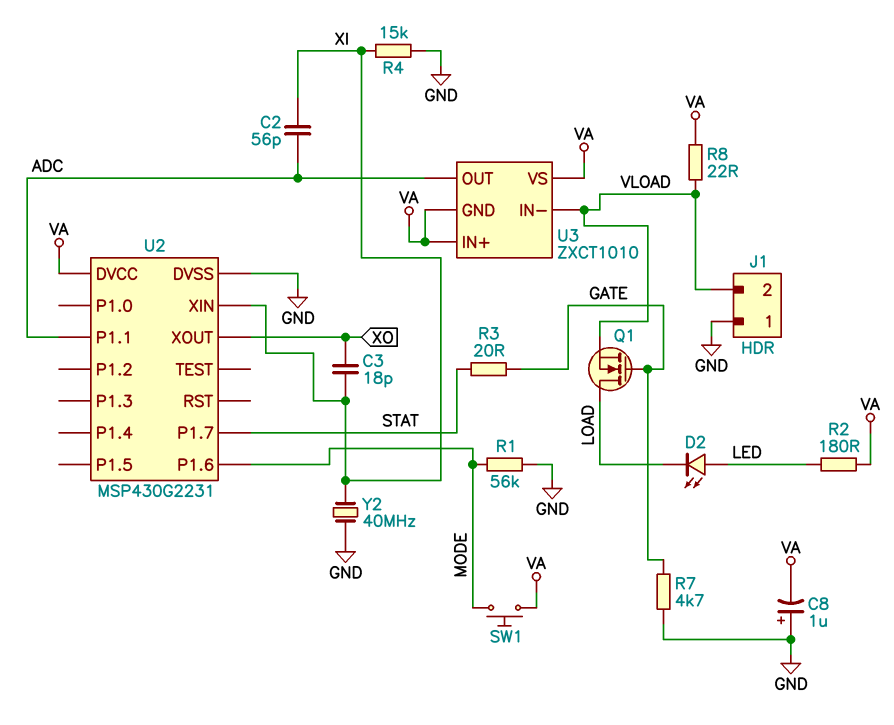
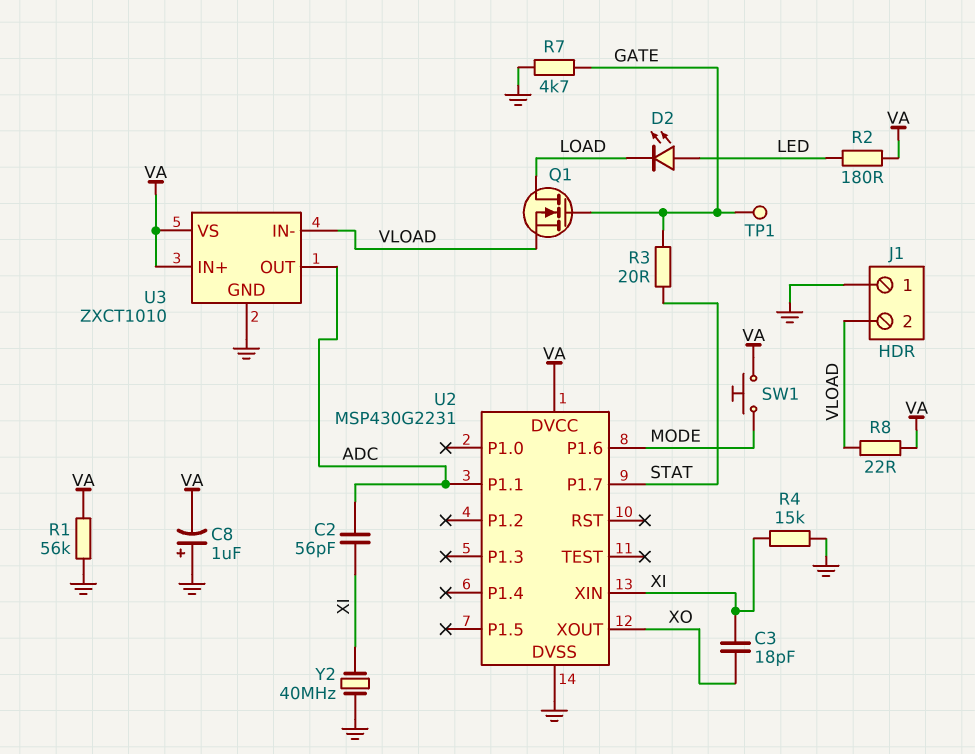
R1: 56k (GND, MODE) -> 56k (GND, VA)
TP1: none -> test point (GATE)
U3 pin GND: VA -> GND

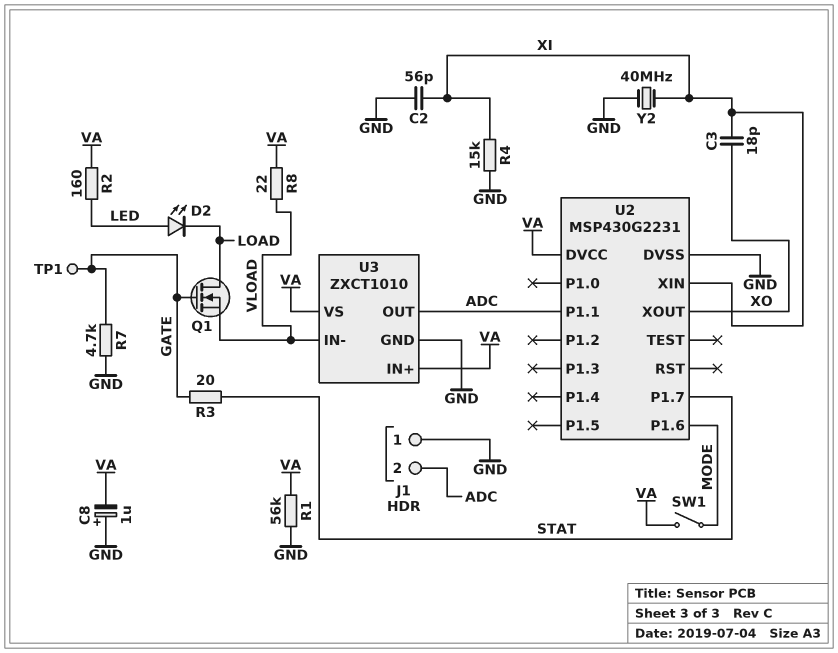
C2: 56pF (ADC, XI) -> 56pF (GND, XI)
J1 pin 2: VLOAD -> ADC
R2: 180 (LED, VA) -> 160 (LED, VA)
SW1: button (MODE, VA) -> switch (MODE, VA)

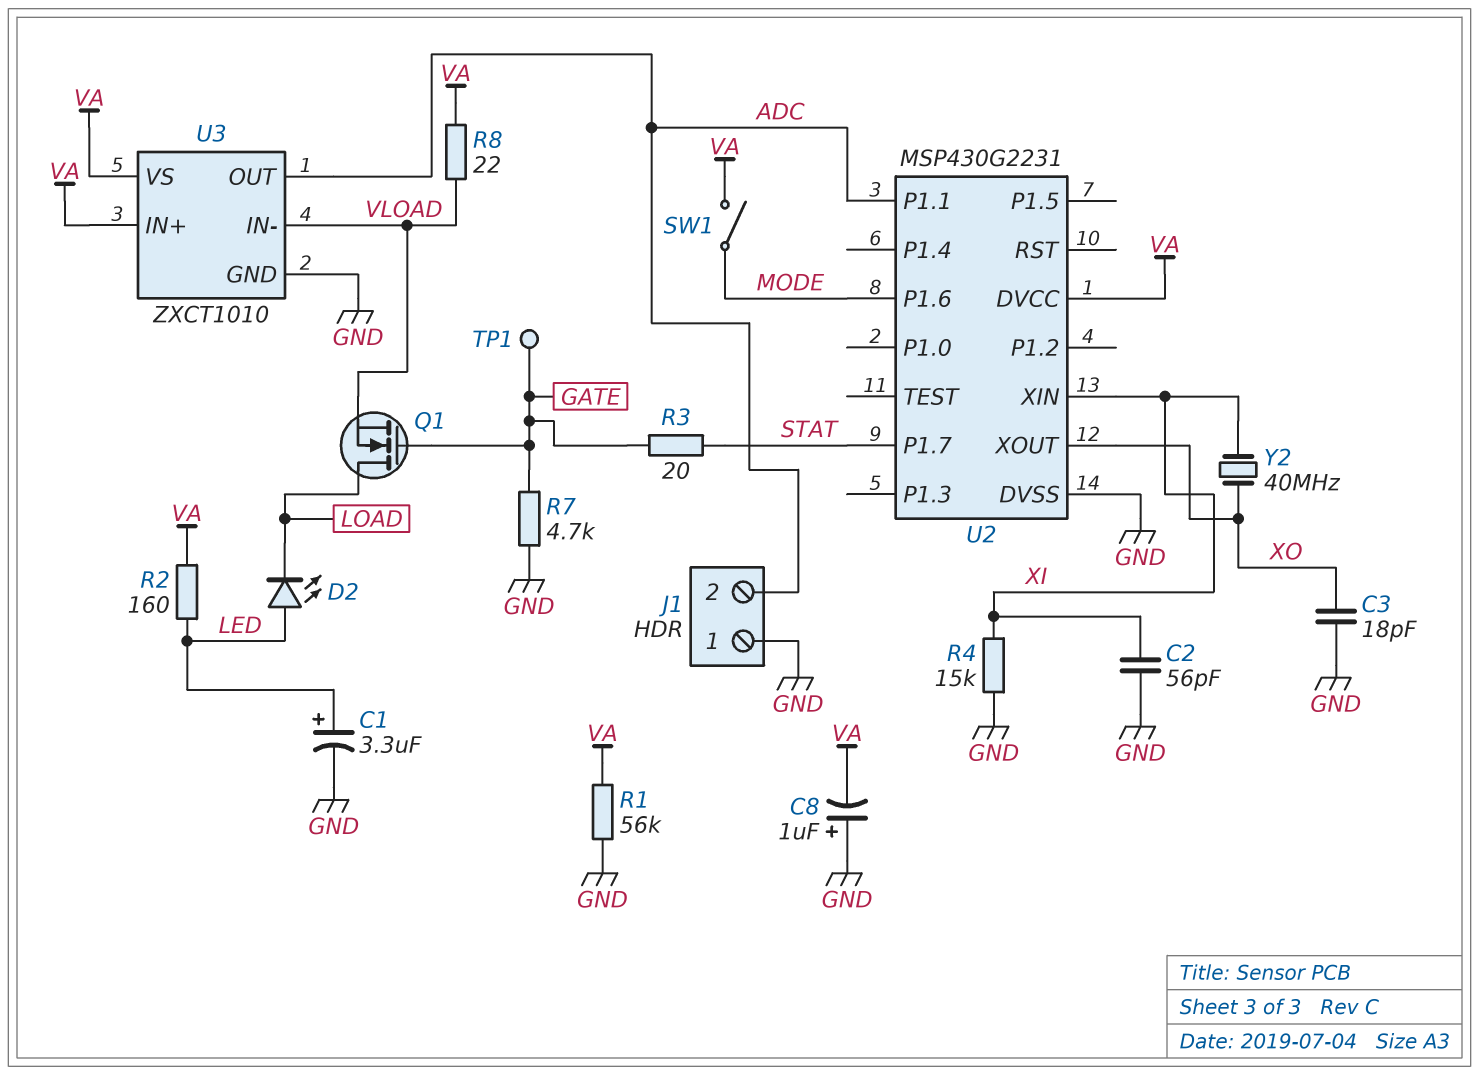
C1: none -> 3.3uF (plus LED, minus GND)
C3: 18pF (XI, XO) -> 18pF (GND, XO)
Y2: 40MHz (GND, XI) -> 40MHz (XI, XO)

